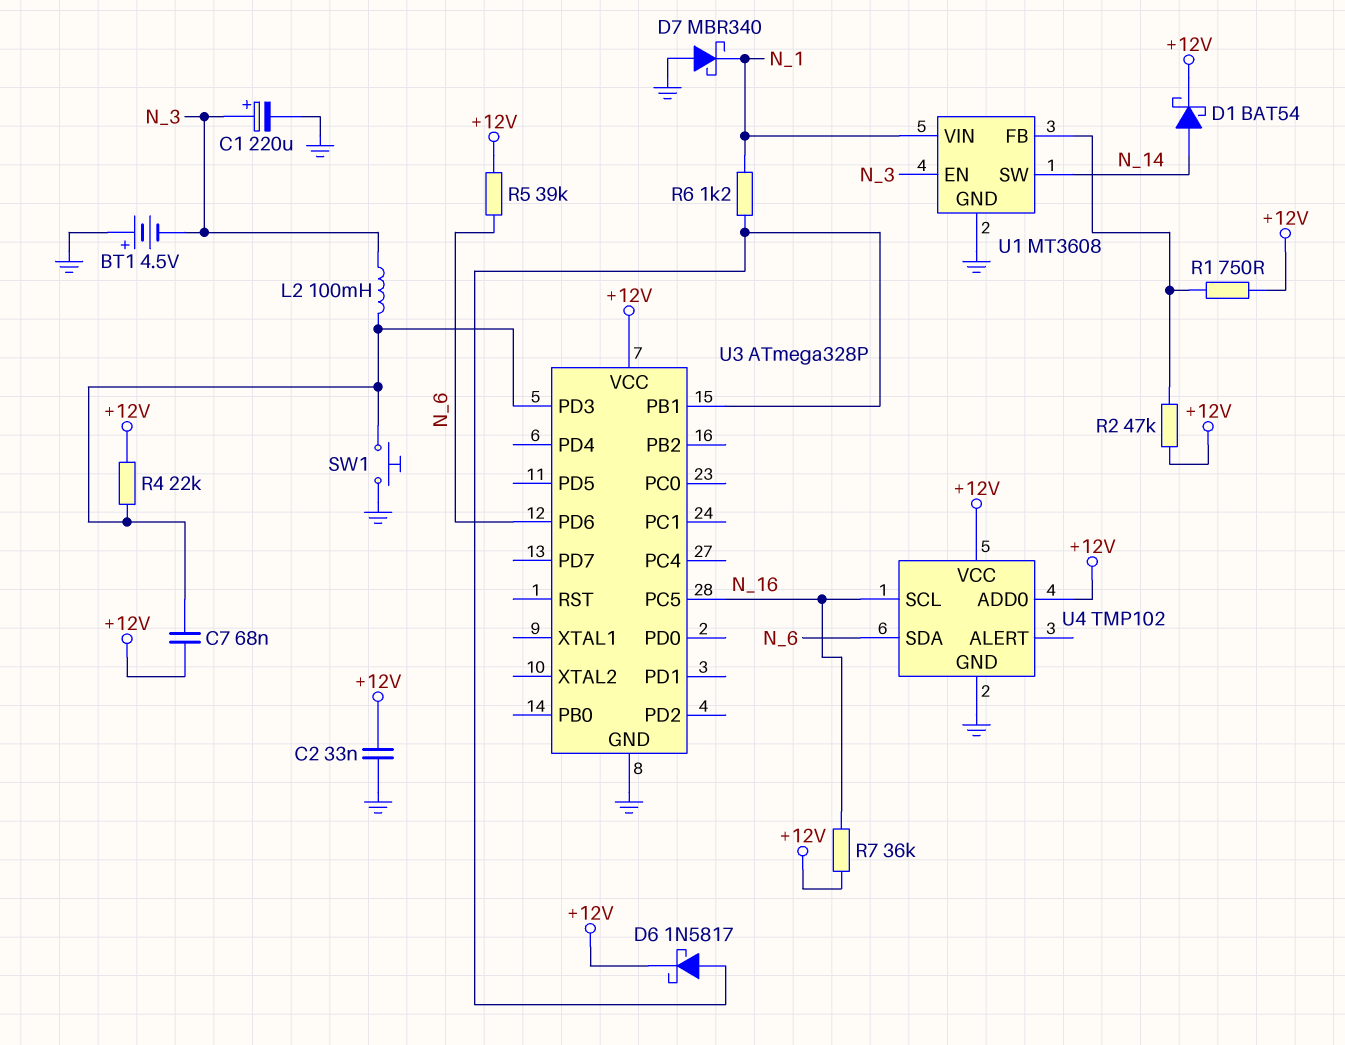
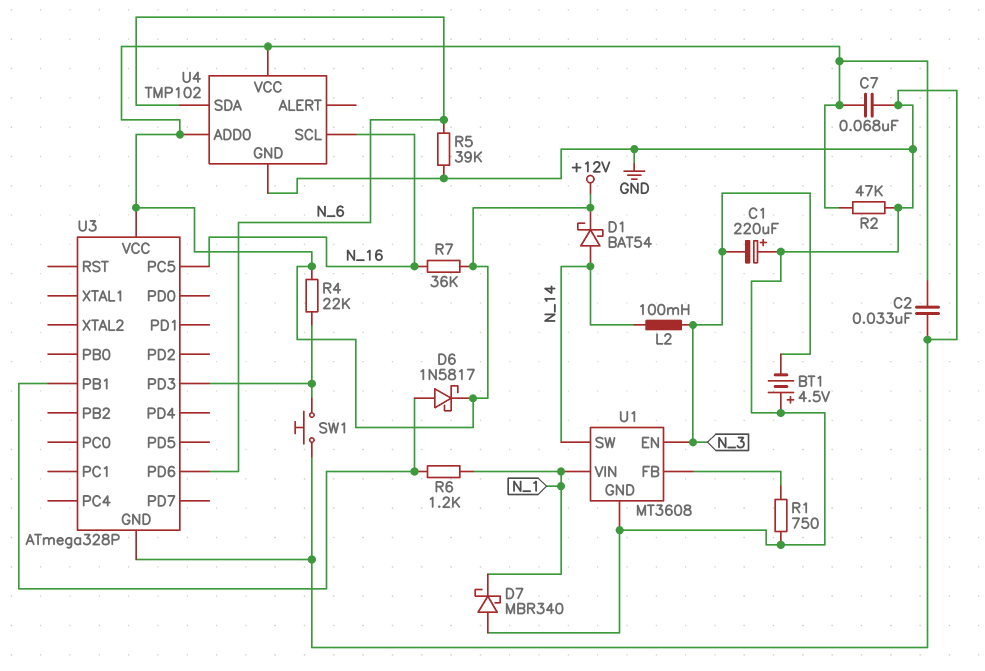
C1: 220uF (plus N_3, minus GND) -> 220uF (plus GND, minus N_3)
C7: 68nF (+12V, U3/PD3) -> 68nF (+12V, GND)
L2: 100mH (N_3, U3/PD3) -> 100mH (N_3, N_14)
R1: 750 (+12V, U1/FB) -> 750 (GND, U1/FB)
R2: 47k (+12V, U1/FB) -> 47k (+12V, GND)
R5: 39k (+12V, N_6) -> 39k (GND, N_6)

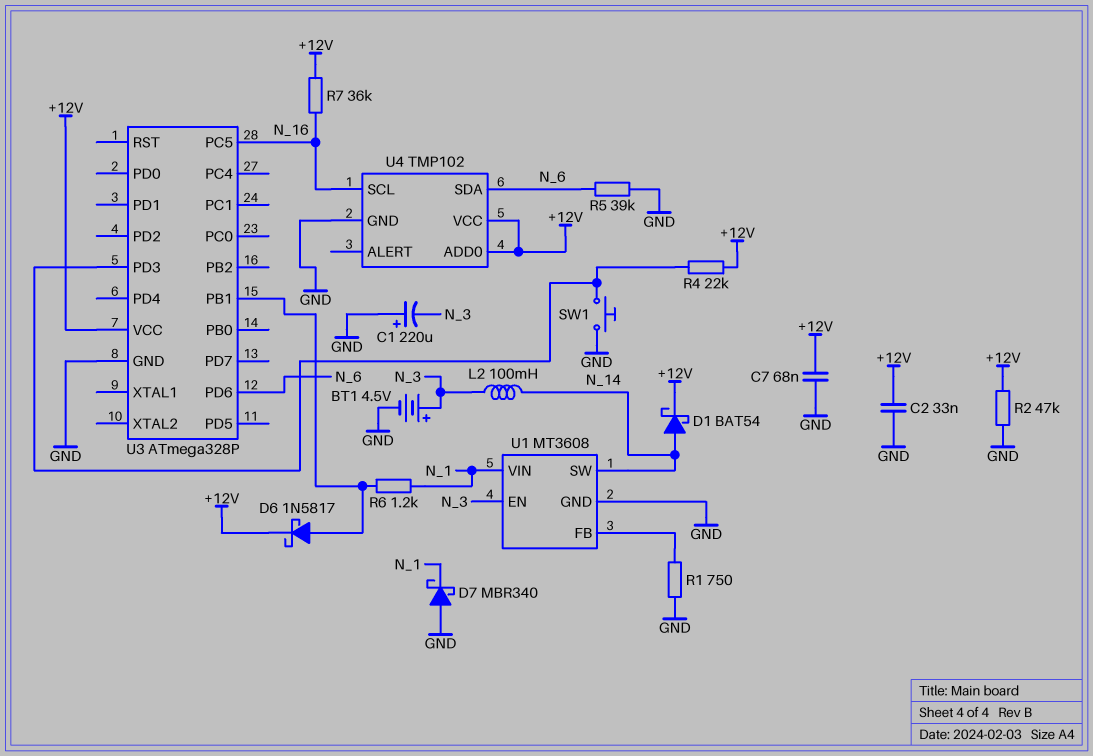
BT1: 4.5V (plus GND, minus N_3) -> 4.5V (plus N_3, minus GND)

